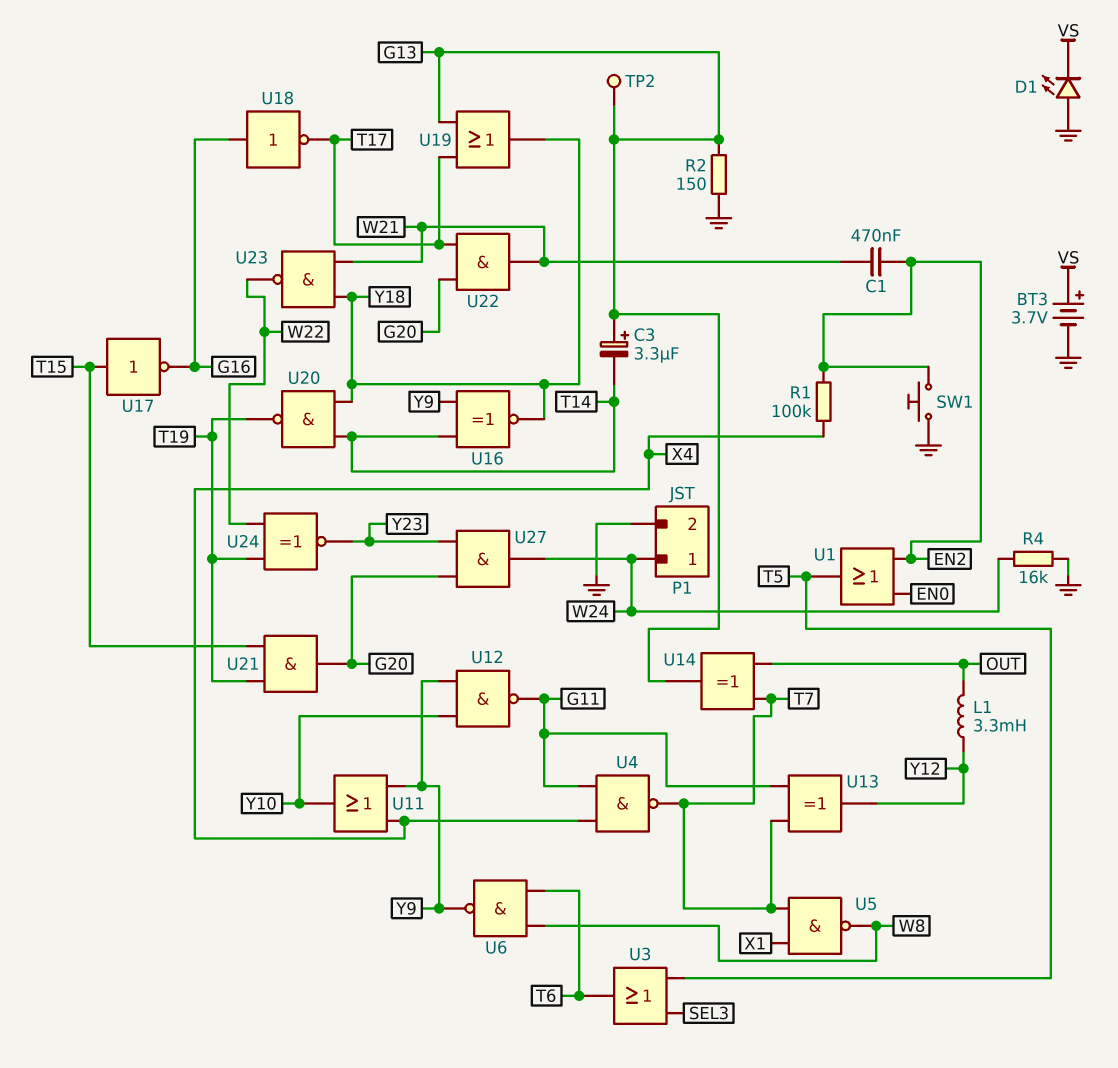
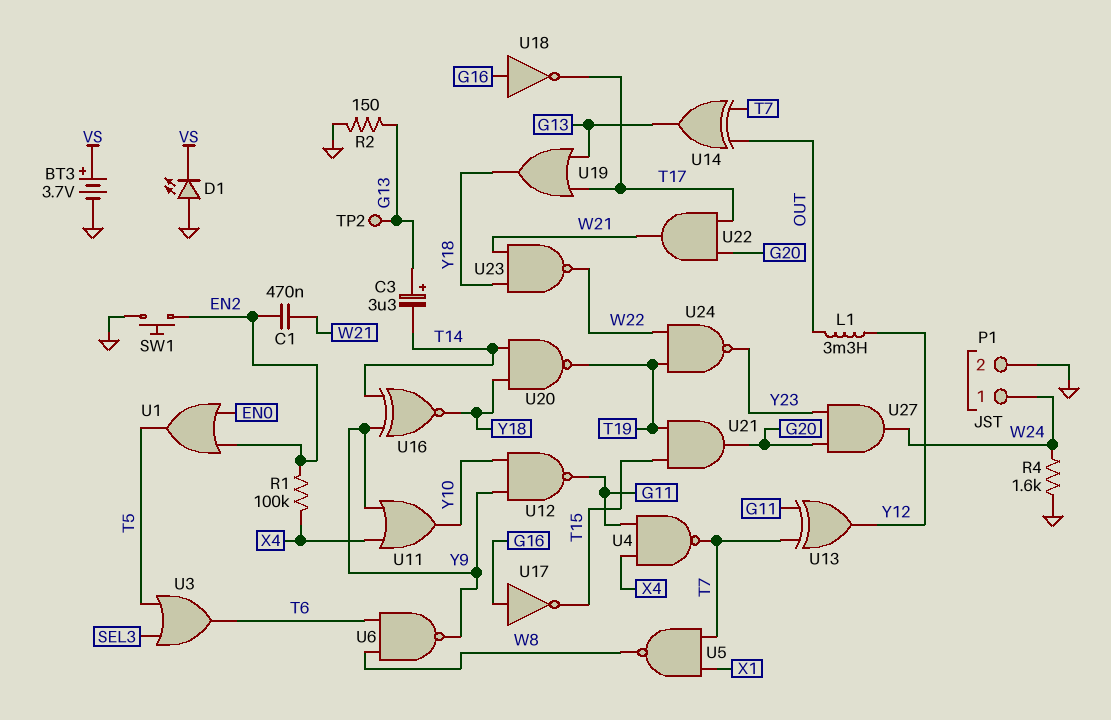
R4: 16k (GND, W24) -> 1.6k (GND, W24)
U17: NOT (in T15, out G16) -> NOT (in G16, out T15)
U24: XNOR (in T19, in W22, out Y23) -> NAND (in T19, in W22, out Y23)

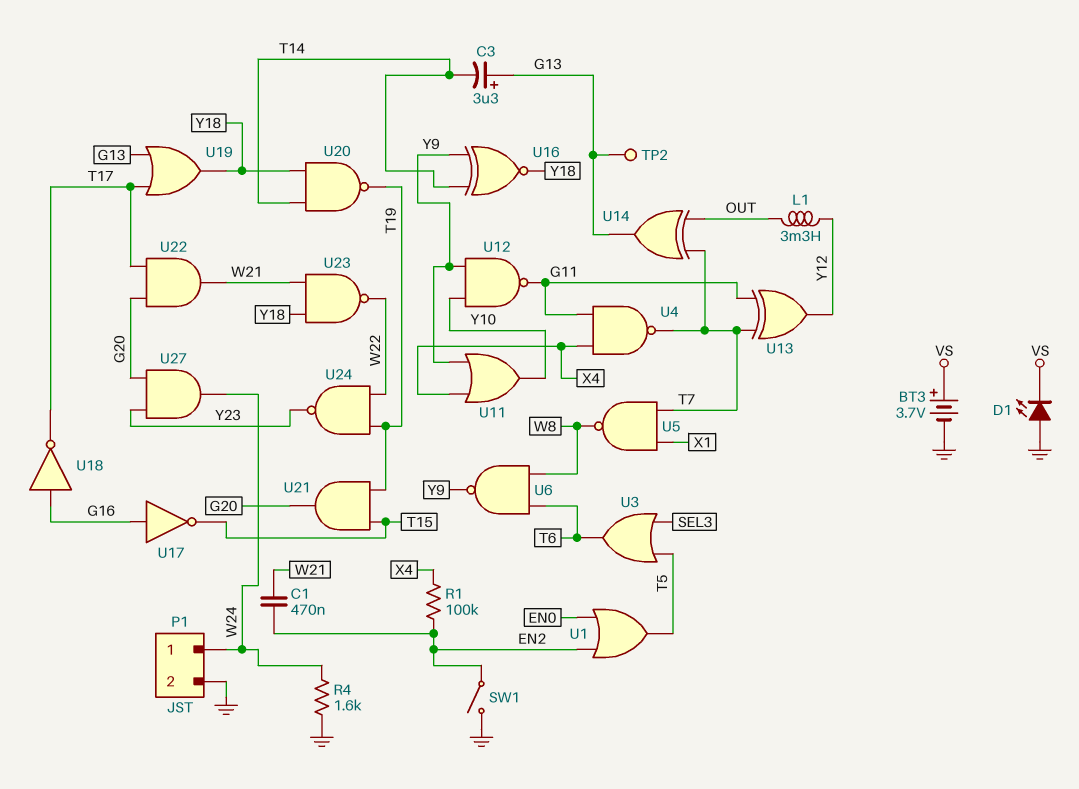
R2: 150 (G13, GND) -> none
SW1: button (EN2, GND) -> switch (EN2, GND)

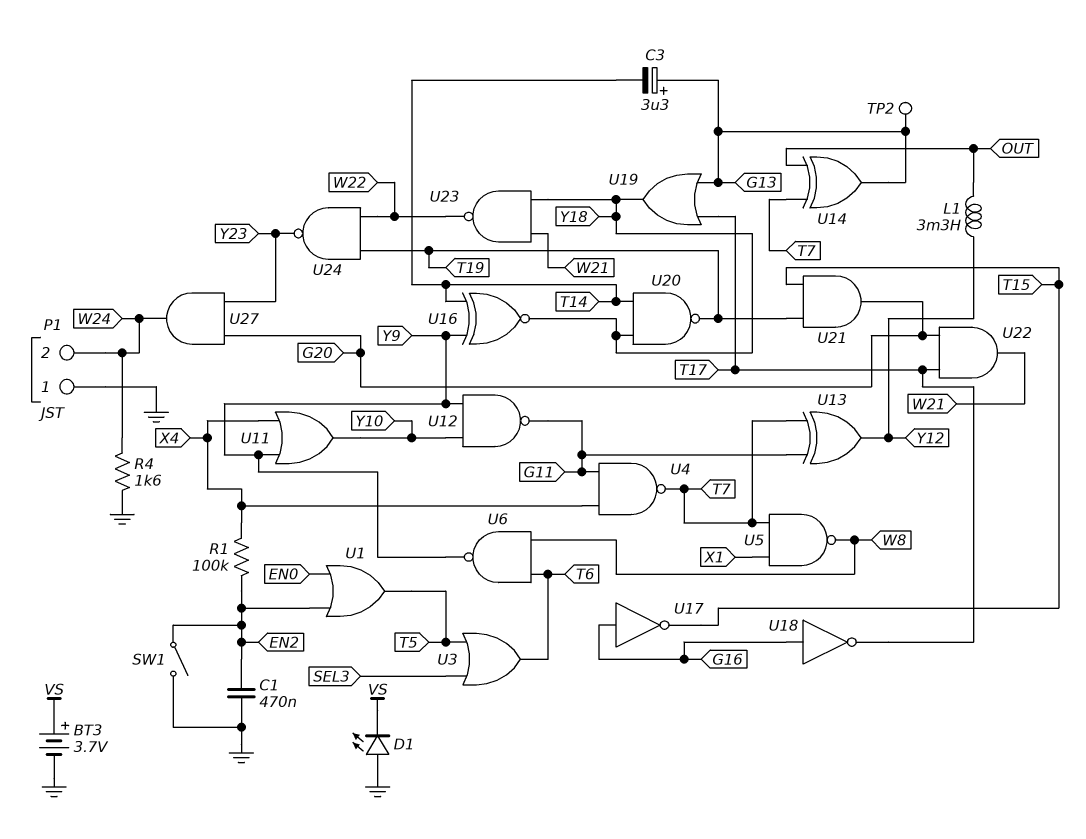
C1: 470nF (EN2, W21) -> 470nF (EN2, GND)
P1 pin 1: W24 -> GND
P1 pin 2: GND -> W24

